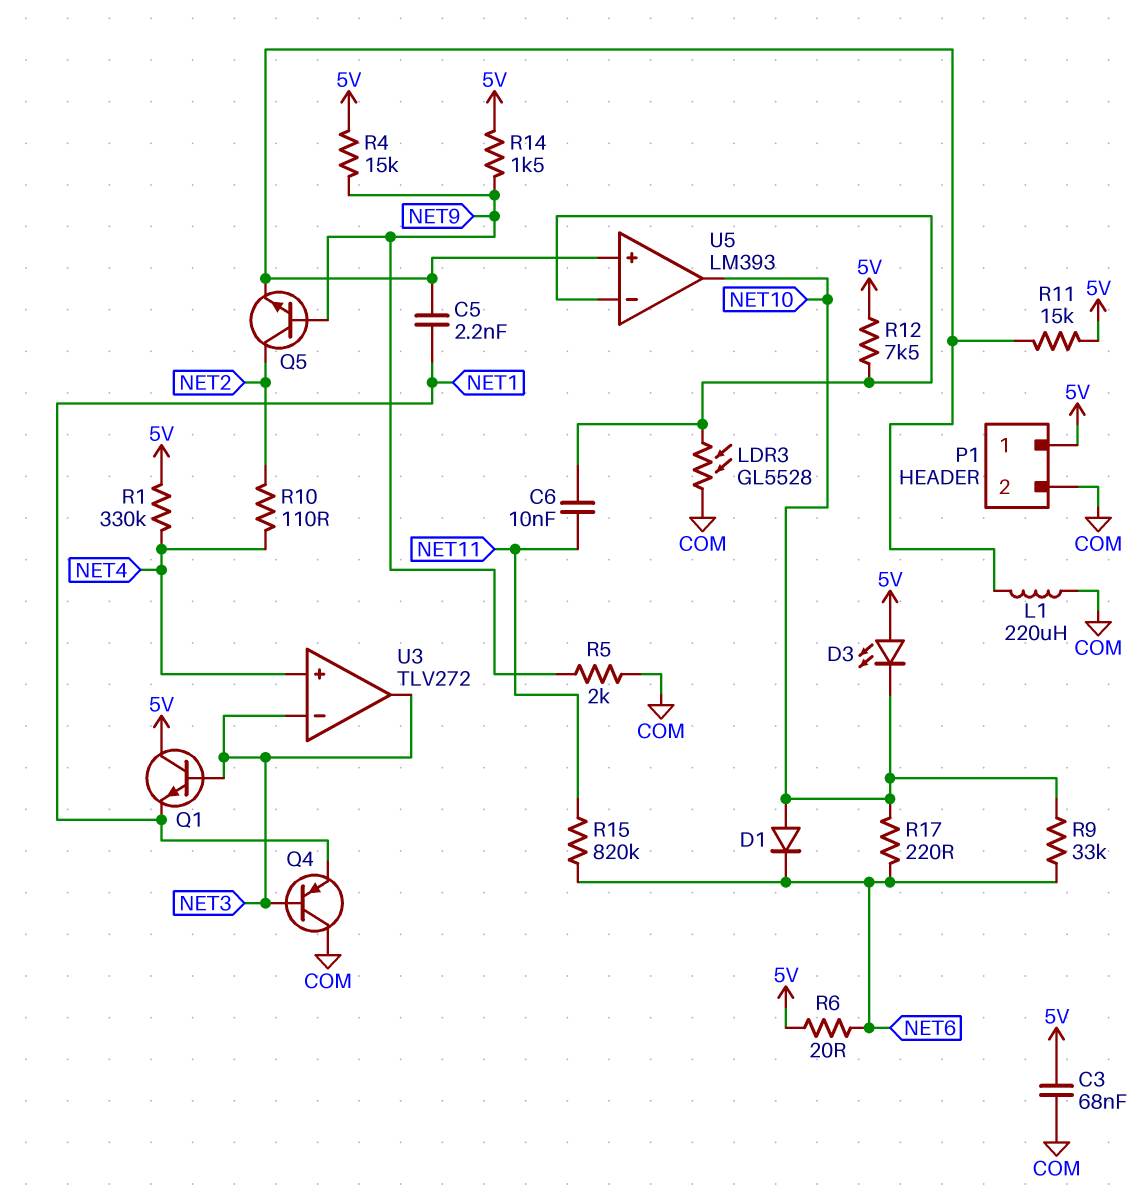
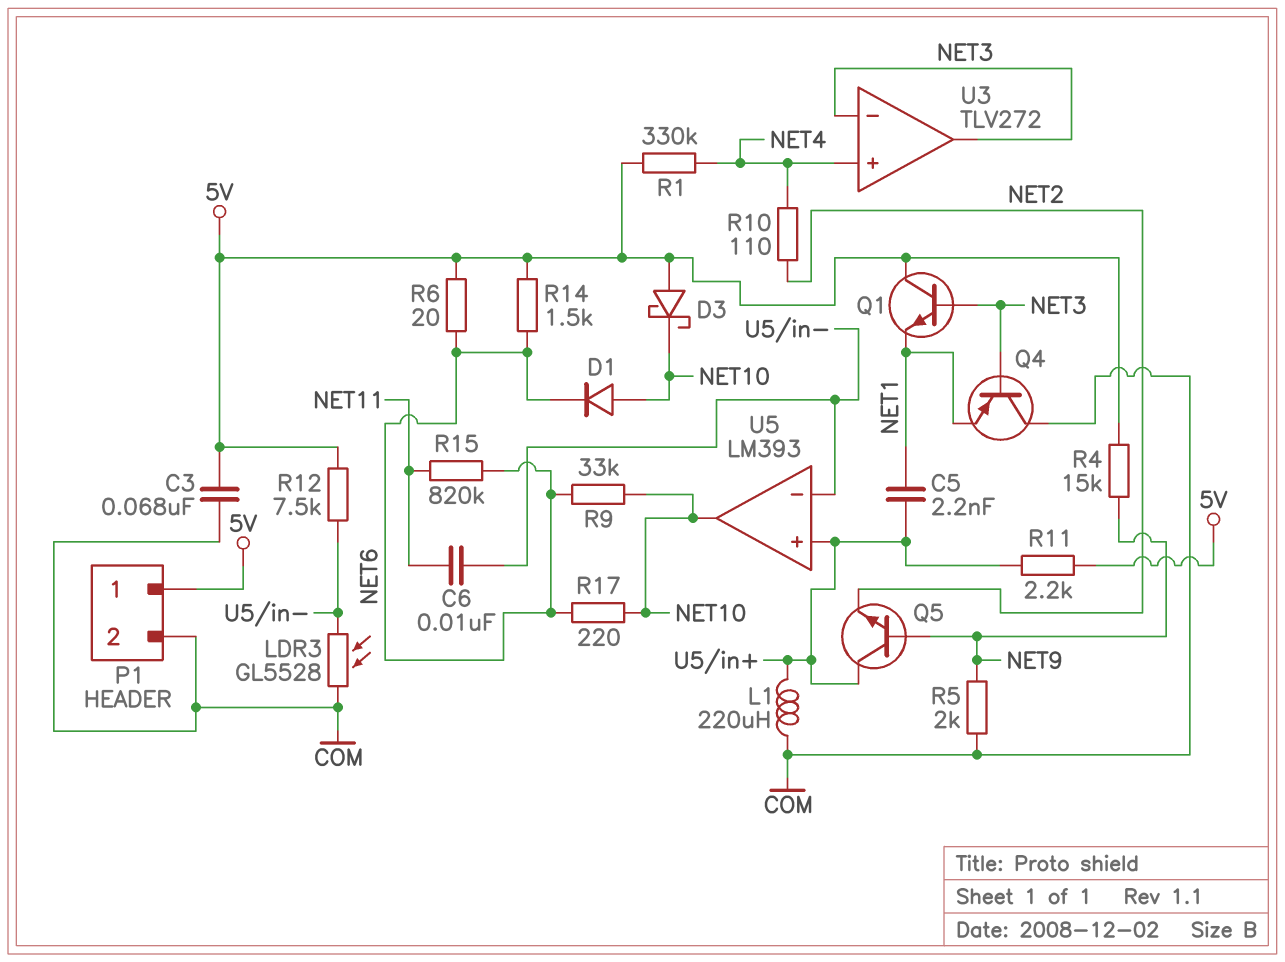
D3: LED (A 5V, K NET10) -> schottky (A 5V, K NET10)
Q5: NPN (B NET9, C NET2, E U5/in+) -> NPN (B NET9, C U5/in+, E NET2)
R11: 15k (5V, U5/in+) -> 2.2k (5V, U5/in+)
R14: 1.5k (5V, NET9) -> 1.5k (5V, NET6)

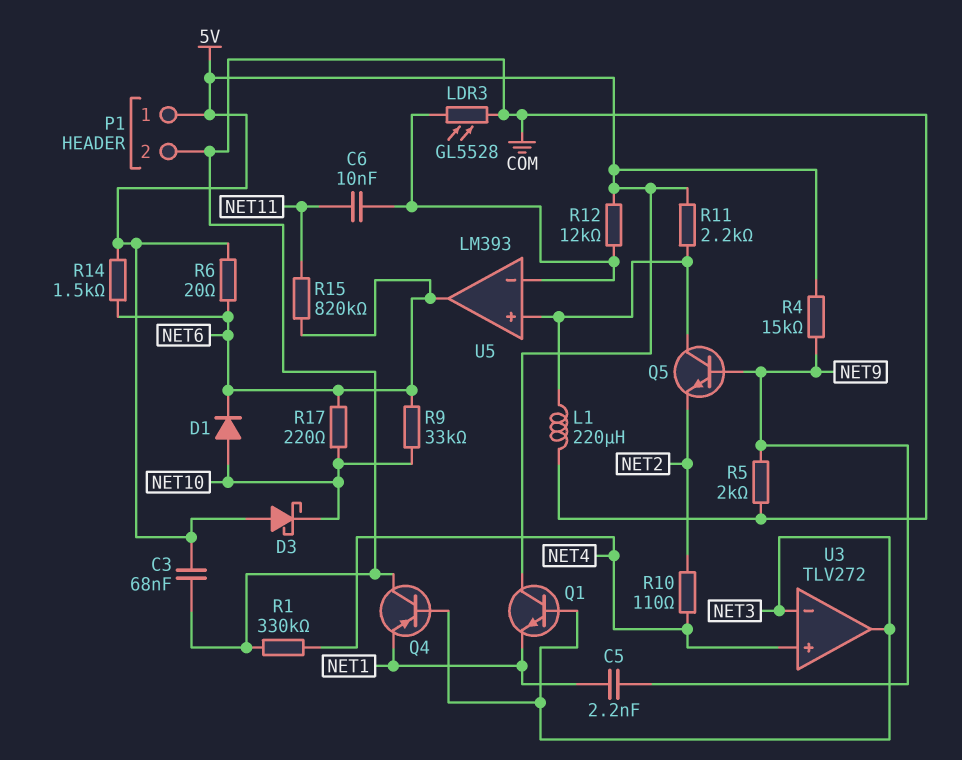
C5: 2.2nF (NET1, U5/in+) -> 2.2nF (NET1, NET9)
R1: 330k (5V, NET4) -> 330k (COM, NET4)
R12: 7.5k (5V, U5/in-) -> 12k (5V, U5/in-)
U5 pin out: NET10 -> NET6

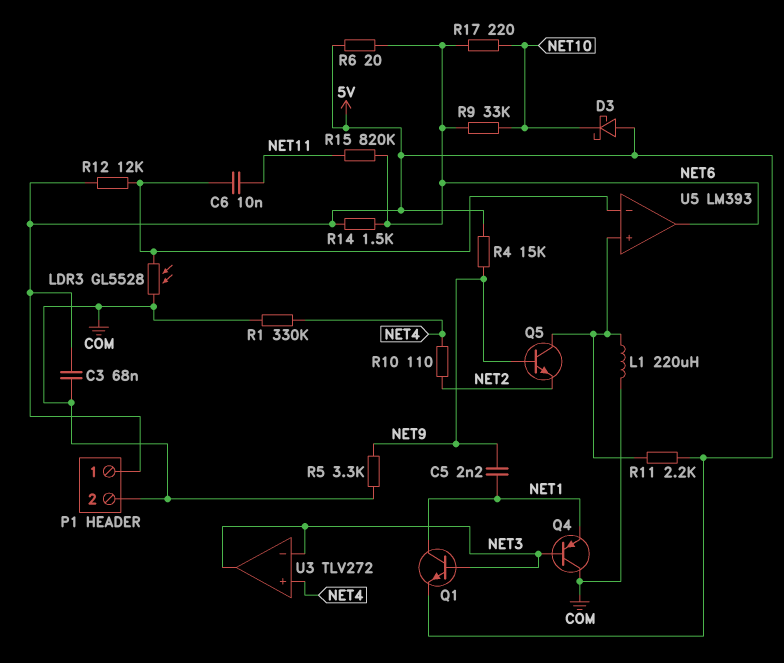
D1: diode (A NET10, K NET6) -> none
Q1: NPN (B NET3, C 5V, E NET1) -> NPN (B NET3, C NET1, E 5V)
R5: 2k (COM, NET9) -> 3.3k (COM, NET9)

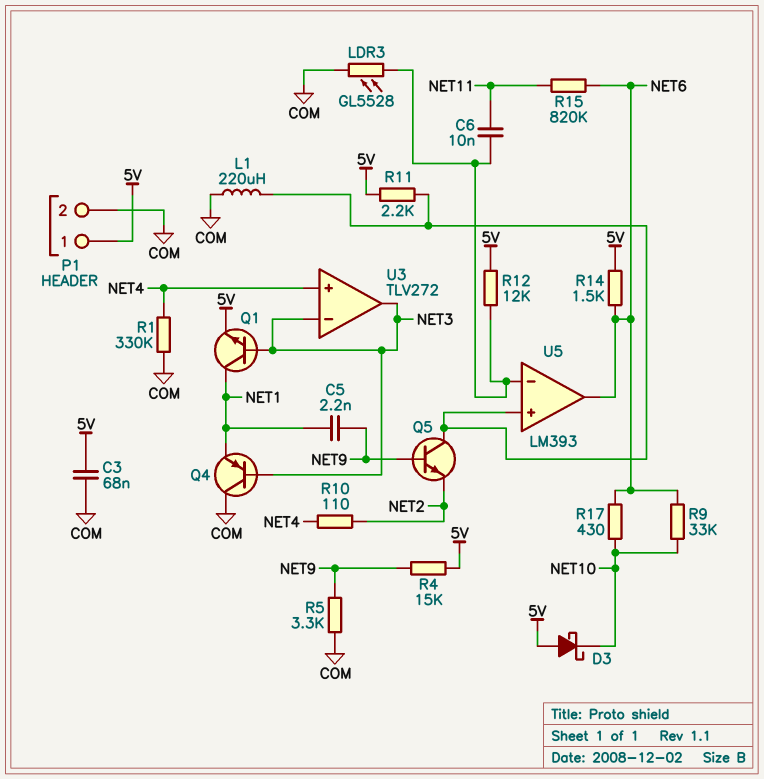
R6: 20 (5V, NET6) -> none
R17: 220 (NET6, NET10) -> 430 (NET6, NET10)

